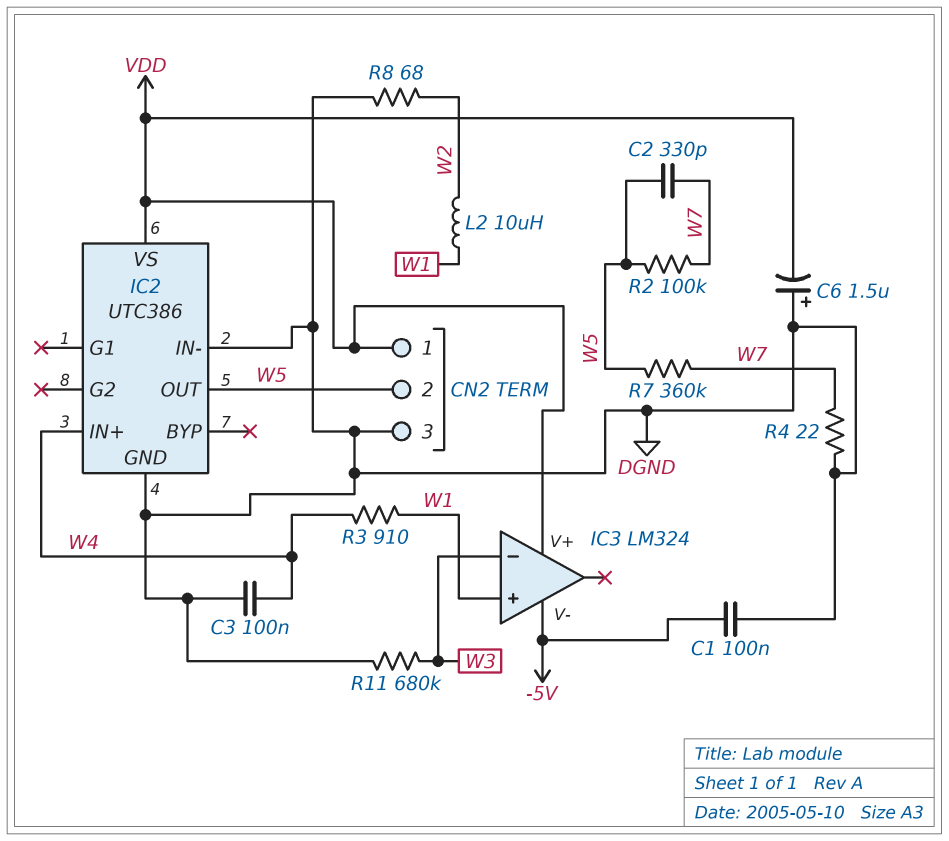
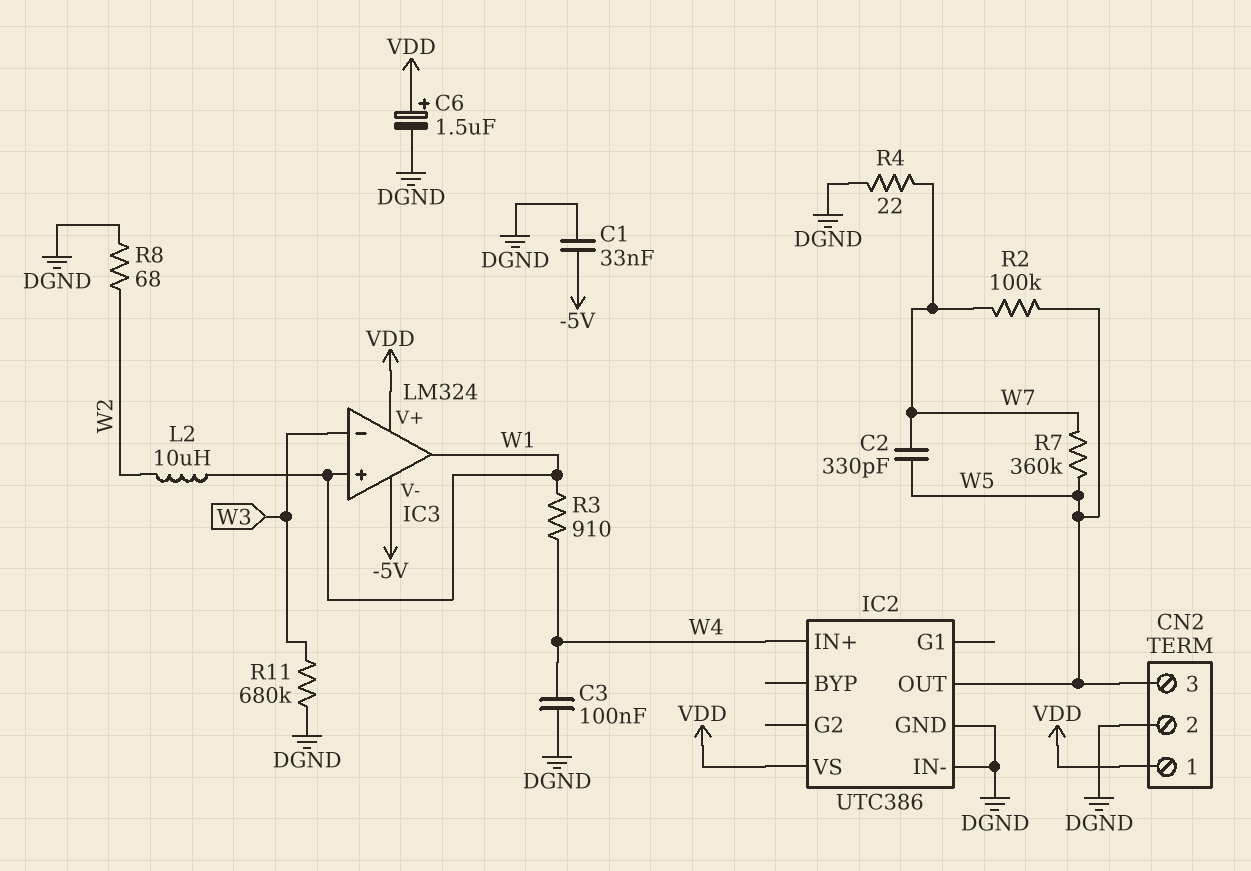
C1: 100nF (-5V, DGND) -> 33nF (-5V, DGND)
C6: 1.5uF (plus DGND, minus VDD) -> 1.5uF (plus VDD, minus DGND)
CN2 pin 2: W5 -> DGND
CN2 pin 3: DGND -> W5
IC3 pin out: none -> W1

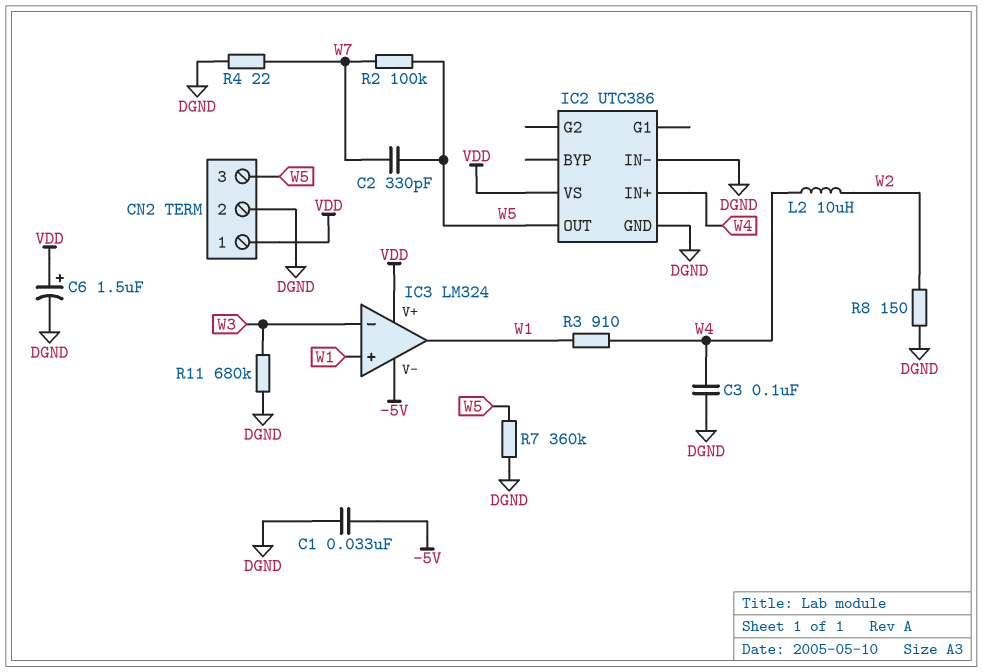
L2: 10uH (W1, W2) -> 10uH (W2, W4)
R7: 360k (W5, W7) -> 360k (DGND, W5)
R8: 68 (DGND, W2) -> 150 (DGND, W2)

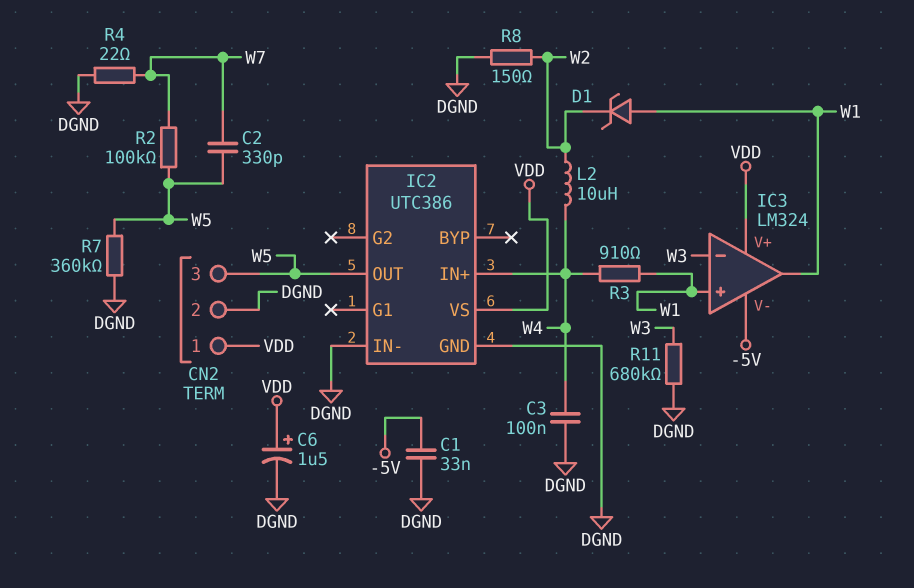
D1: none -> zener (A W1, K W2)

